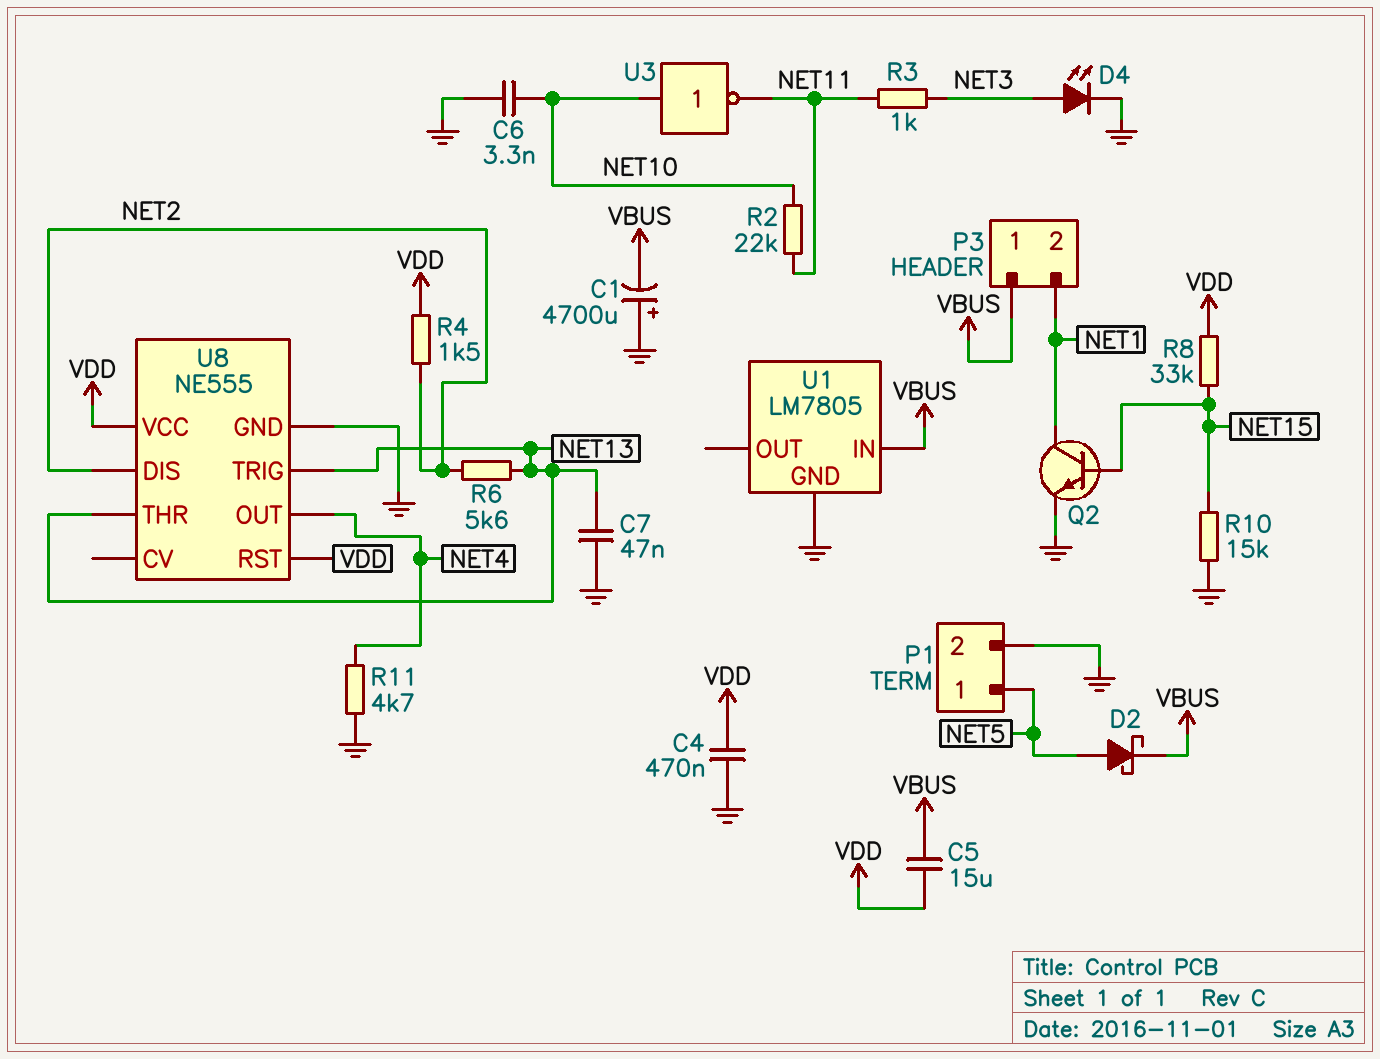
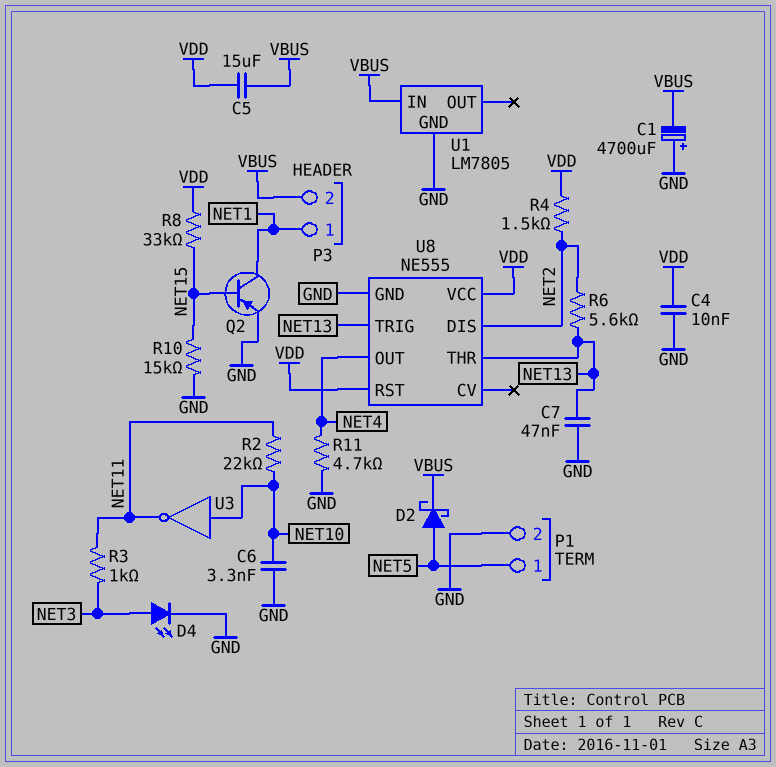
C4: 470nF (GND, VDD) -> 10nF (GND, VDD)
P3 pin 1: VBUS -> NET1
P3 pin 2: NET1 -> VBUS
Q2: NPN (B NET15, C NET1, E GND) -> PNP (B NET15, C NET1, E GND)

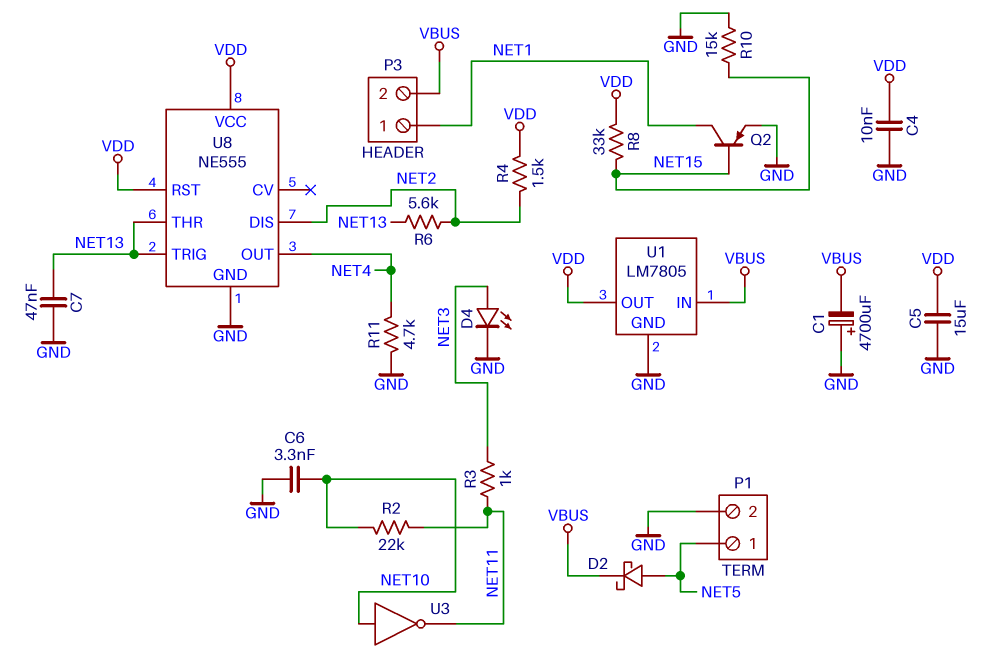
C5: 15uF (VBUS, VDD) -> 15uF (GND, VDD)
U1 pin OUT: none -> VDD

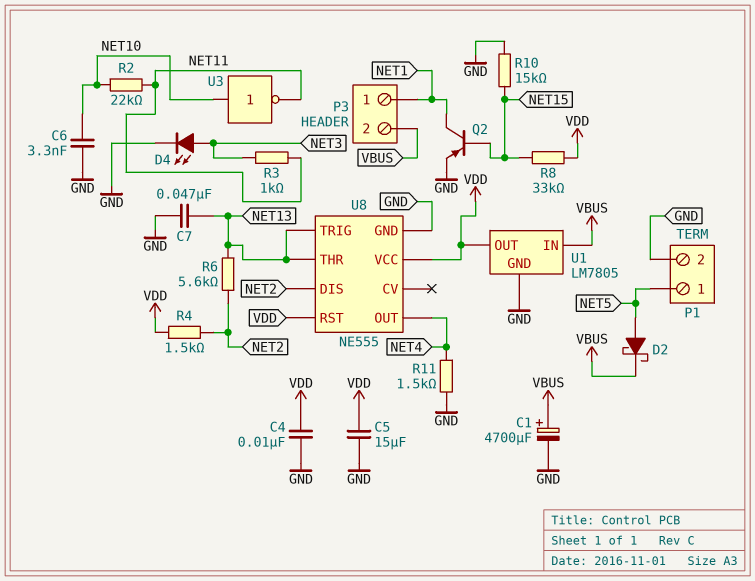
C1: 4700uF (plus GND, minus VBUS) -> 4700uF (plus VBUS, minus GND)
R11: 4.7k (GND, NET4) -> 1.5k (GND, NET4)

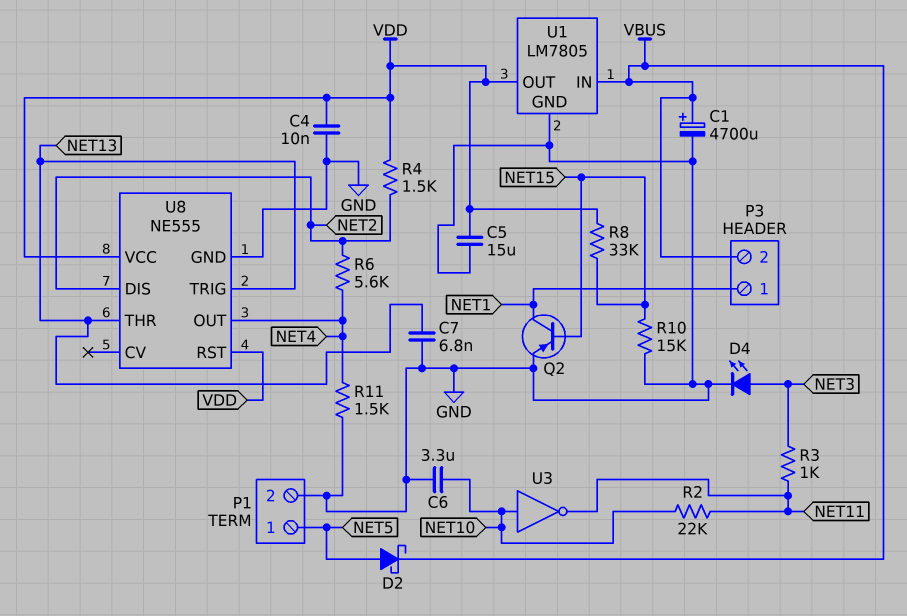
C6: 3.3nF (GND, NET10) -> 3.3uF (GND, NET10)
C7: 47nF (GND, NET13) -> 6.8nF (GND, NET13)
R6: 5.6k (NET2, NET13) -> 5.6k (NET2, NET4)

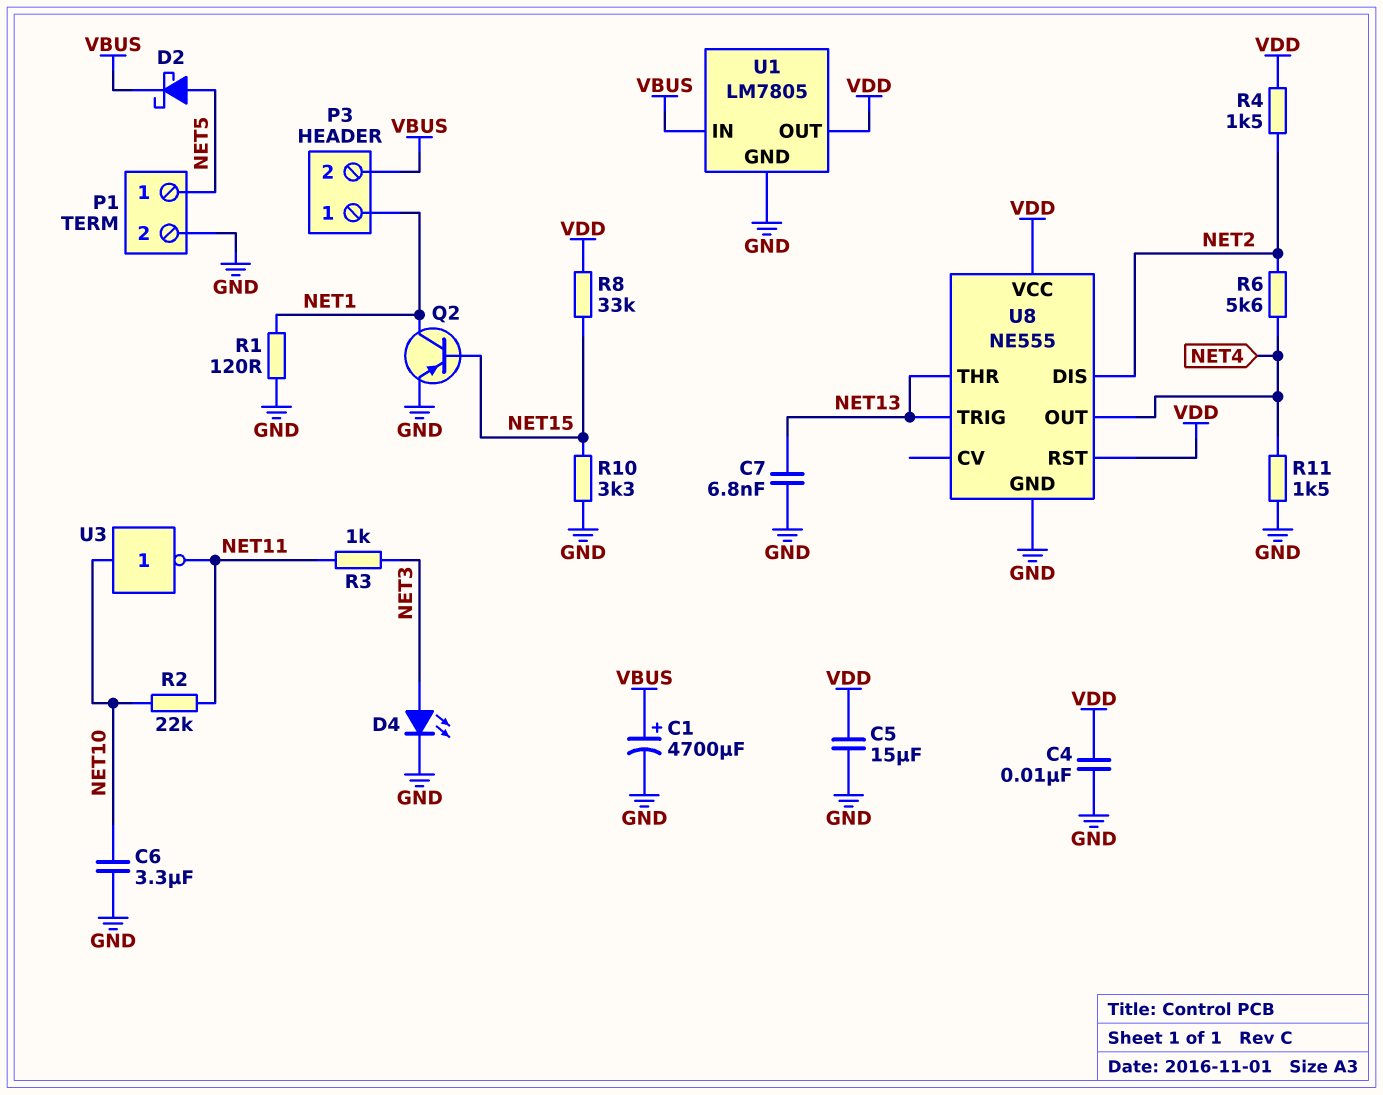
R1: none -> 120 (GND, NET1)
R10: 15k (GND, NET15) -> 3.3k (GND, NET15)

